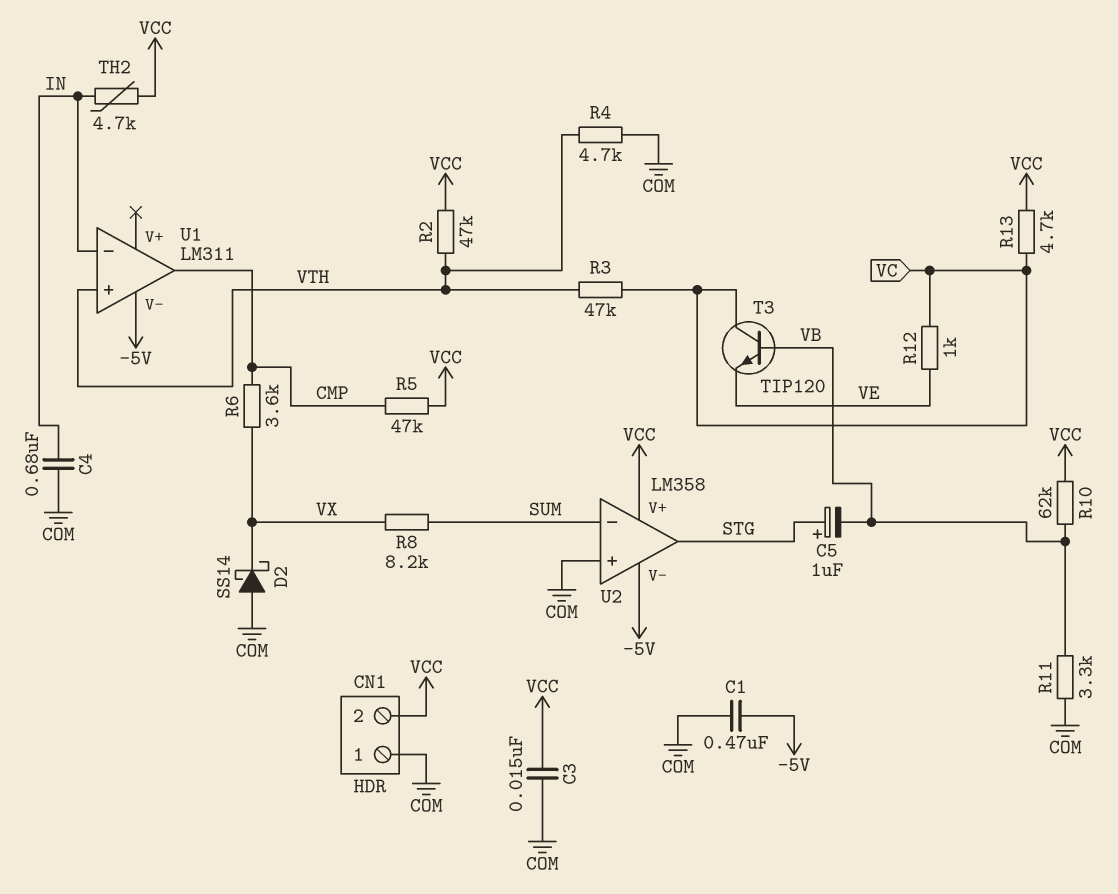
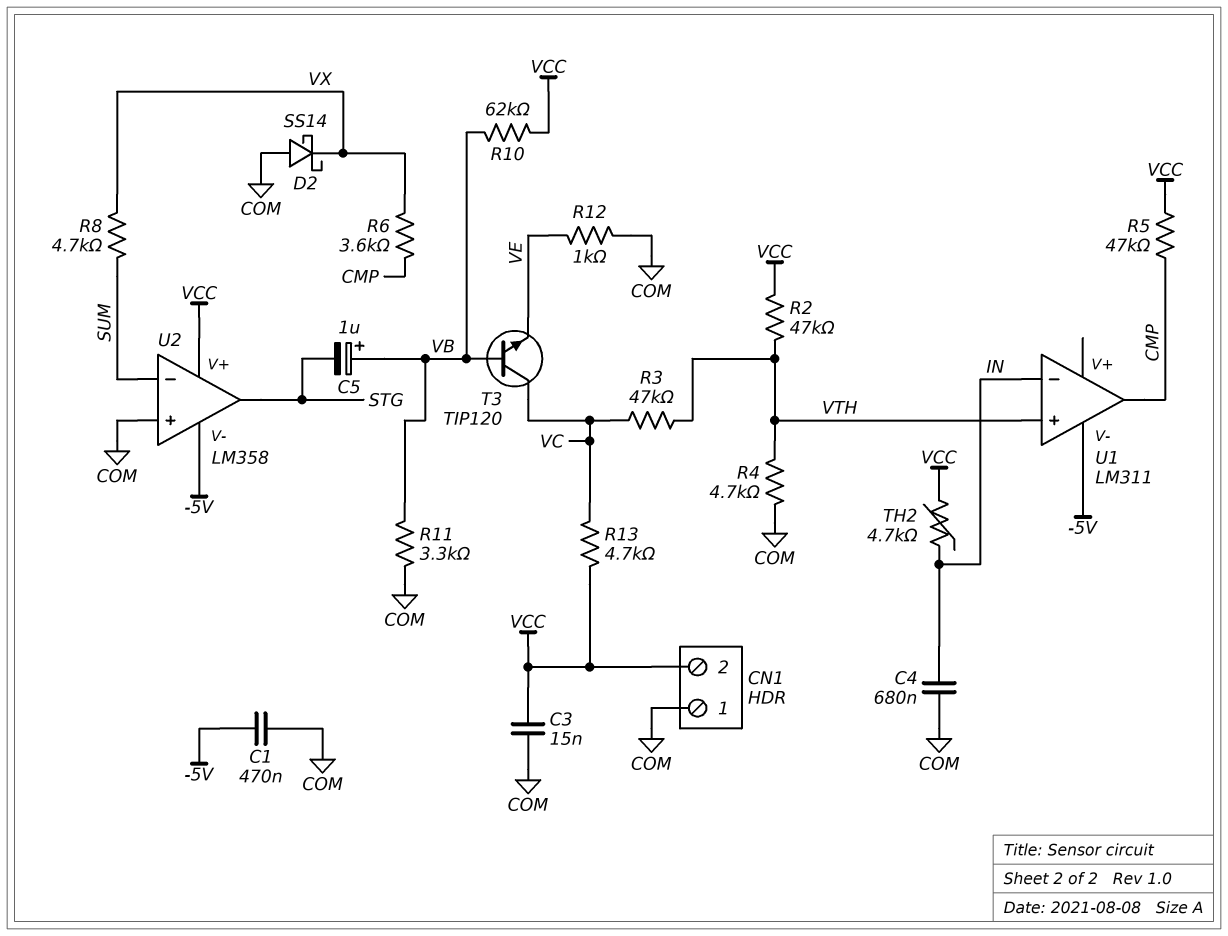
C5: 1uF (plus STG, minus VB) -> 1uF (plus VB, minus STG)
R8: 8.2k (SUM, VX) -> 4.7k (SUM, VX)
R12: 1k (VC, VE) -> 1k (COM, VE)

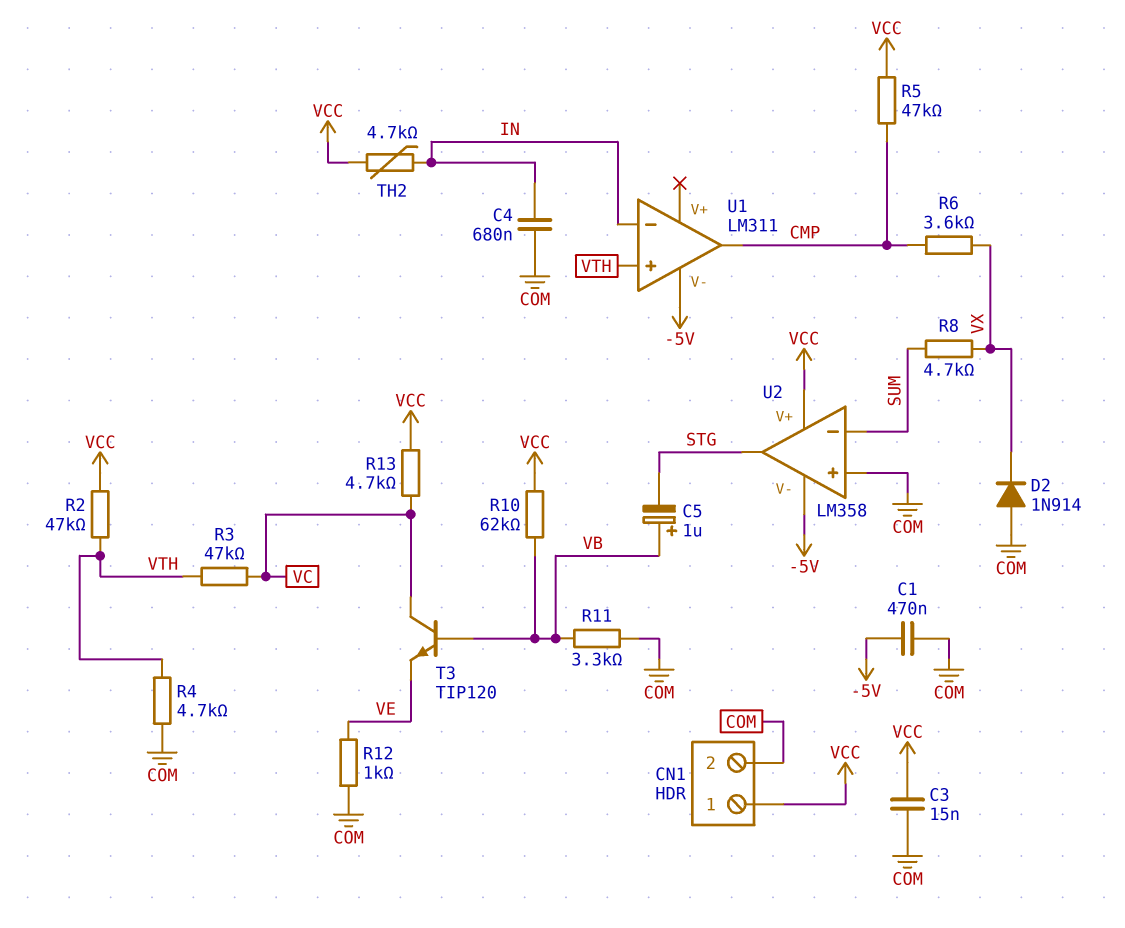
CN1 pin 1: COM -> VCC
CN1 pin 2: VCC -> COM
D2: schottky SS14 (A COM, K VX) -> diode 1N914 (A COM, K VX)

